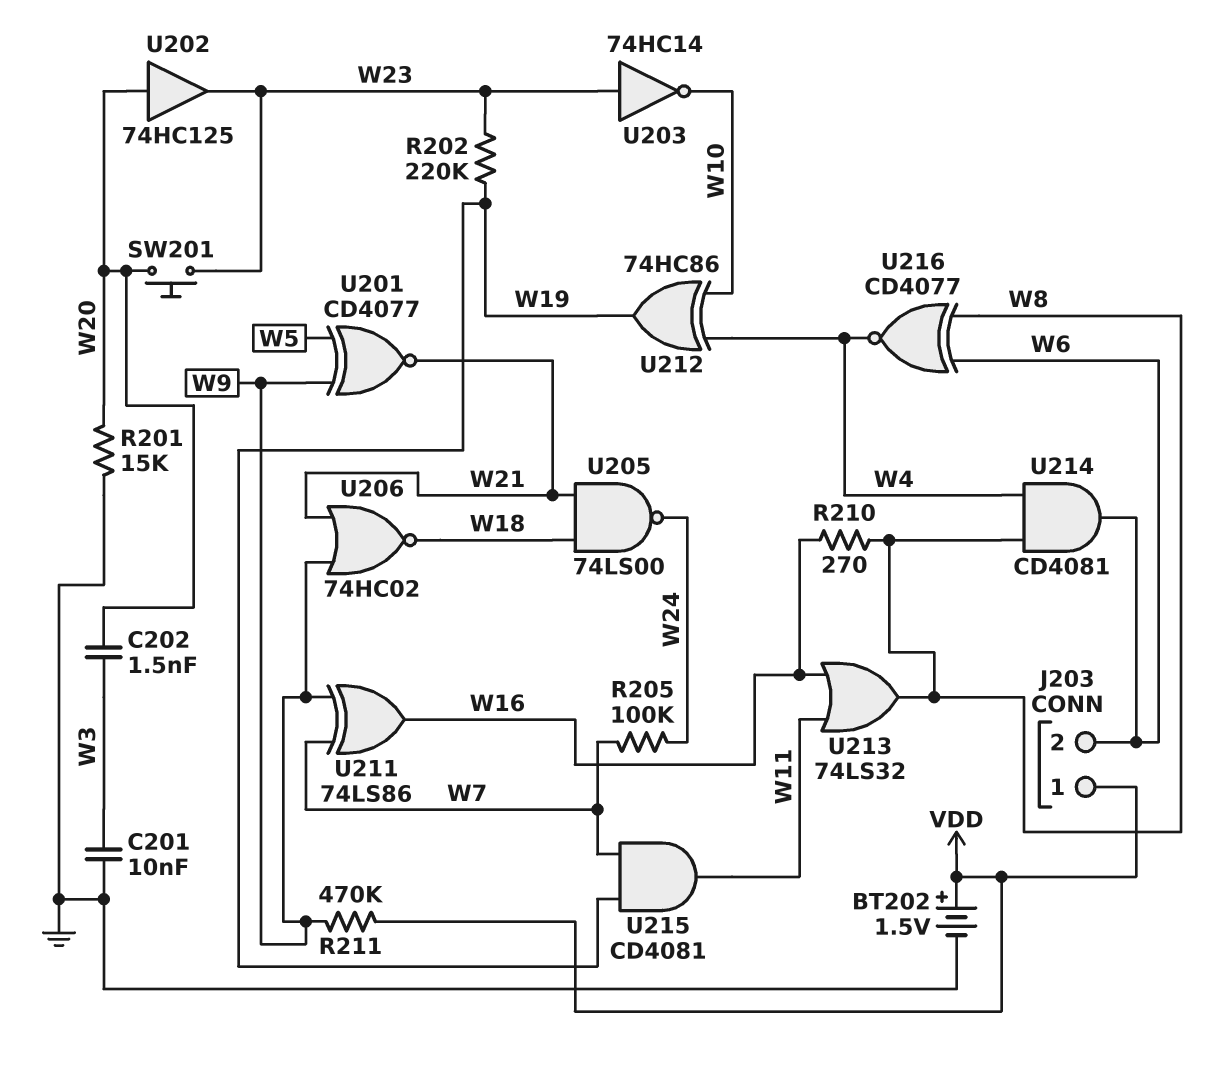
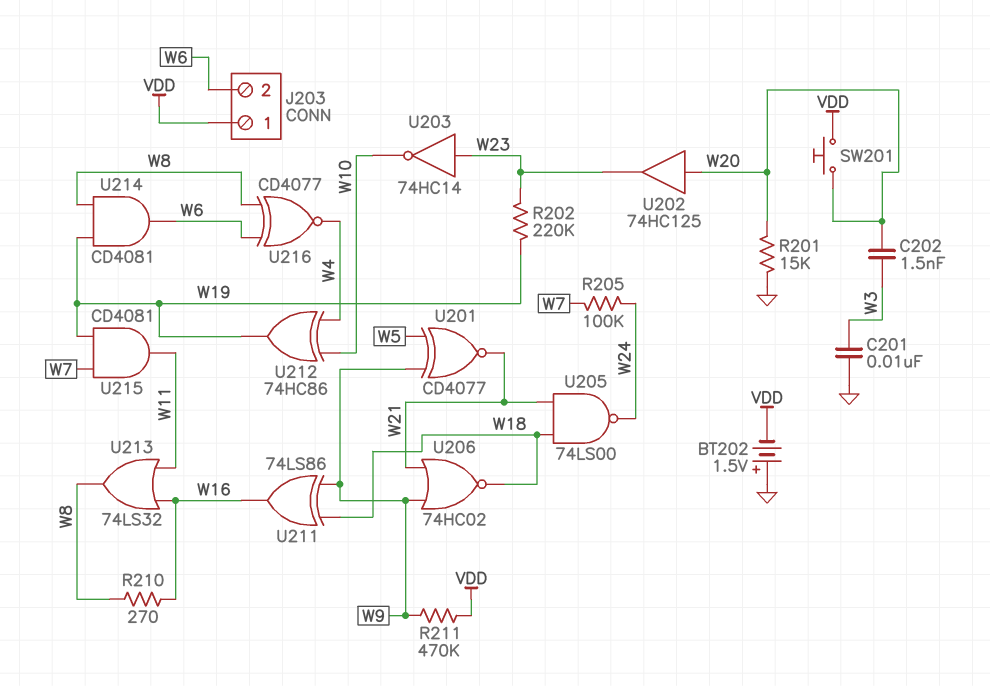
BT202: 1.5V (plus VDD, minus GND) -> 1.5V (plus GND, minus VDD)
SW201: button (W20, W23) -> button (VDD, W20)
U211: XOR 74LS86 (in W7, in W9, out W16) -> XOR 74LS86 (in W9, in W18, out W16)
U214: AND CD4081 (in W4, in W8, out W6) -> AND CD4081 (in W8, in W19, out W6)

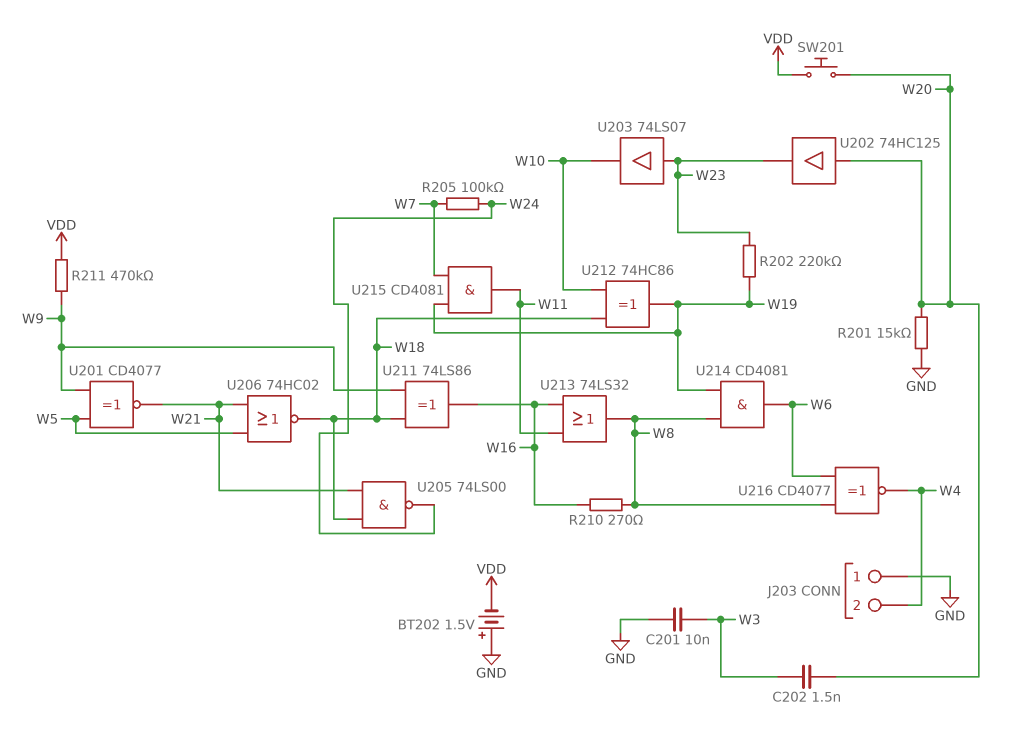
J203 pin 1: VDD -> GND
J203 pin 2: W6 -> W4
U203: NOT 74HC14 (in W23, out W10) -> buffer 74LS07 (in W23, out W10)
U206: NOR 74HC02 (in W9, in W21, out W18) -> NOR 74HC02 (in W5, in W21, out W18)
U212: XOR 74HC86 (in W4, in W10, out W19) -> XOR 74HC86 (in W10, in W18, out W19)

